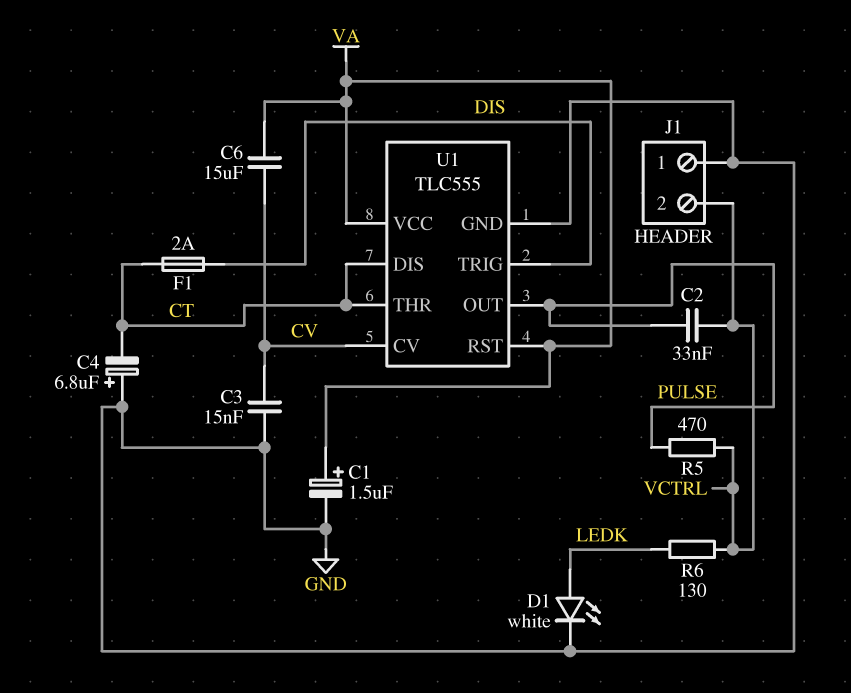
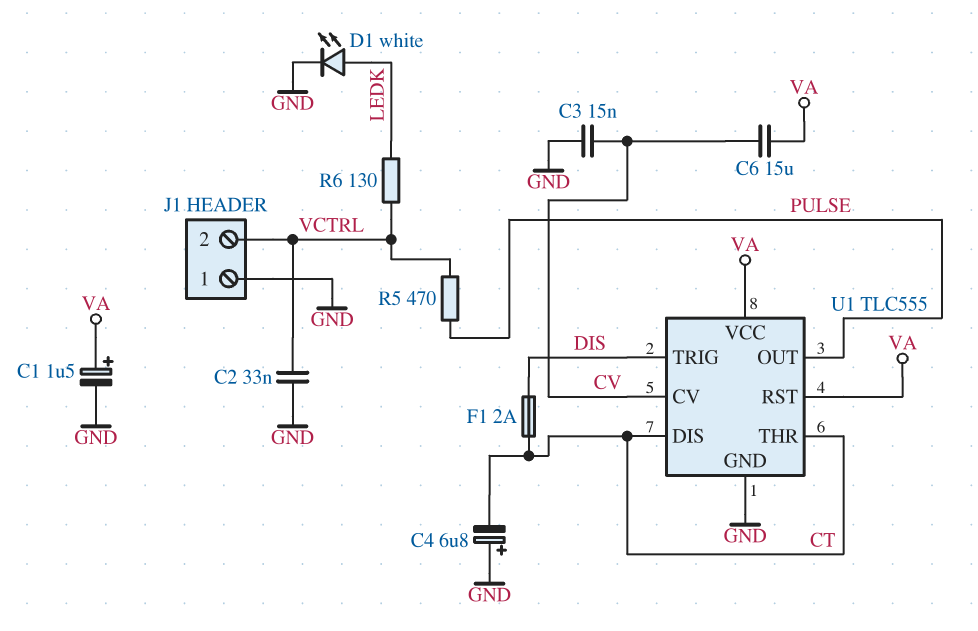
C2: 33nF (PULSE, VCTRL) -> 33nF (GND, VCTRL)

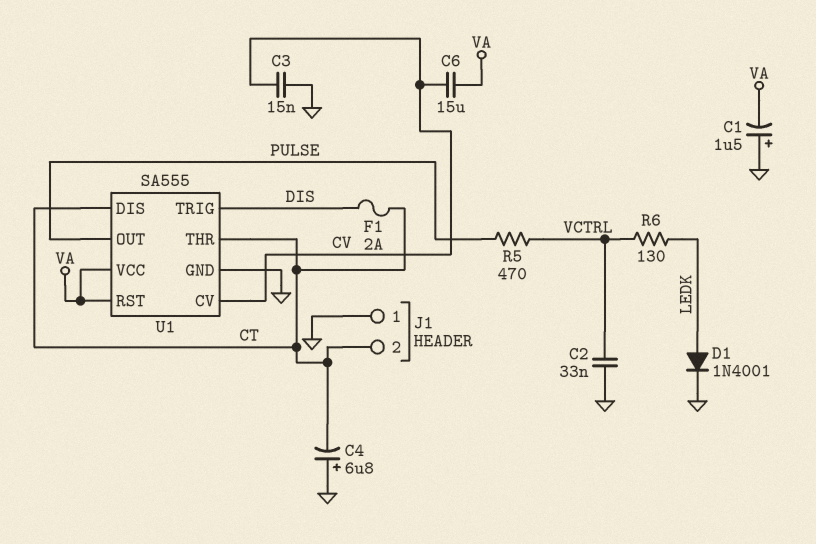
C1: 1.5uF (plus VA, minus GND) -> 1.5uF (plus GND, minus VA)
D1: LED white (A LEDK, K GND) -> diode 1N4001 (A LEDK, K GND)
J1 pin 2: VCTRL -> CT
U1: TLC555 -> SA555

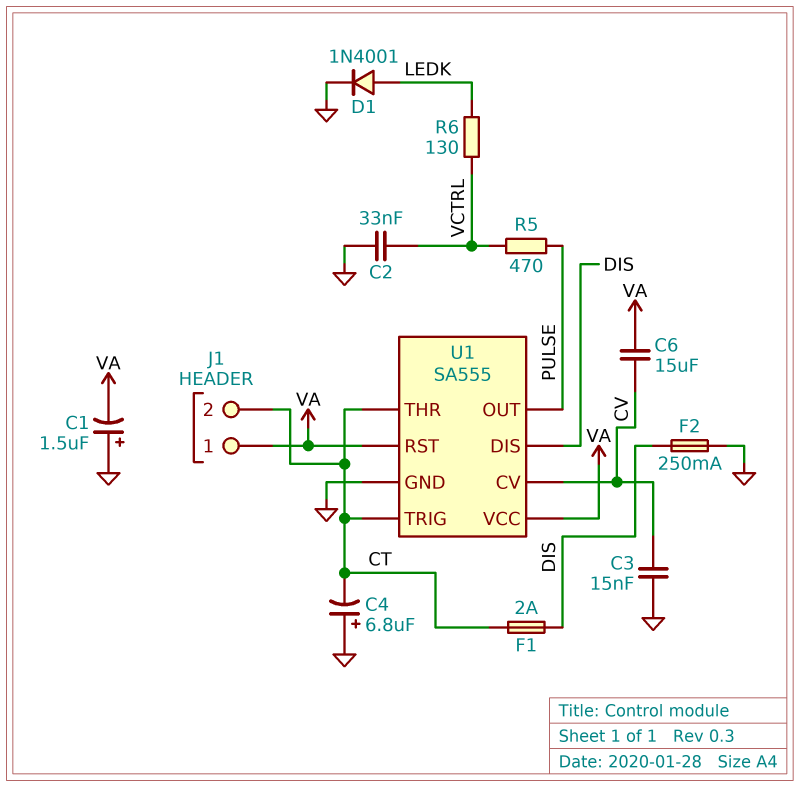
F2: none -> 250mA (DIS, GND)
J1 pin 1: GND -> VA
U1 pin DIS: CT -> DIS
U1 pin TRIG: DIS -> CT

